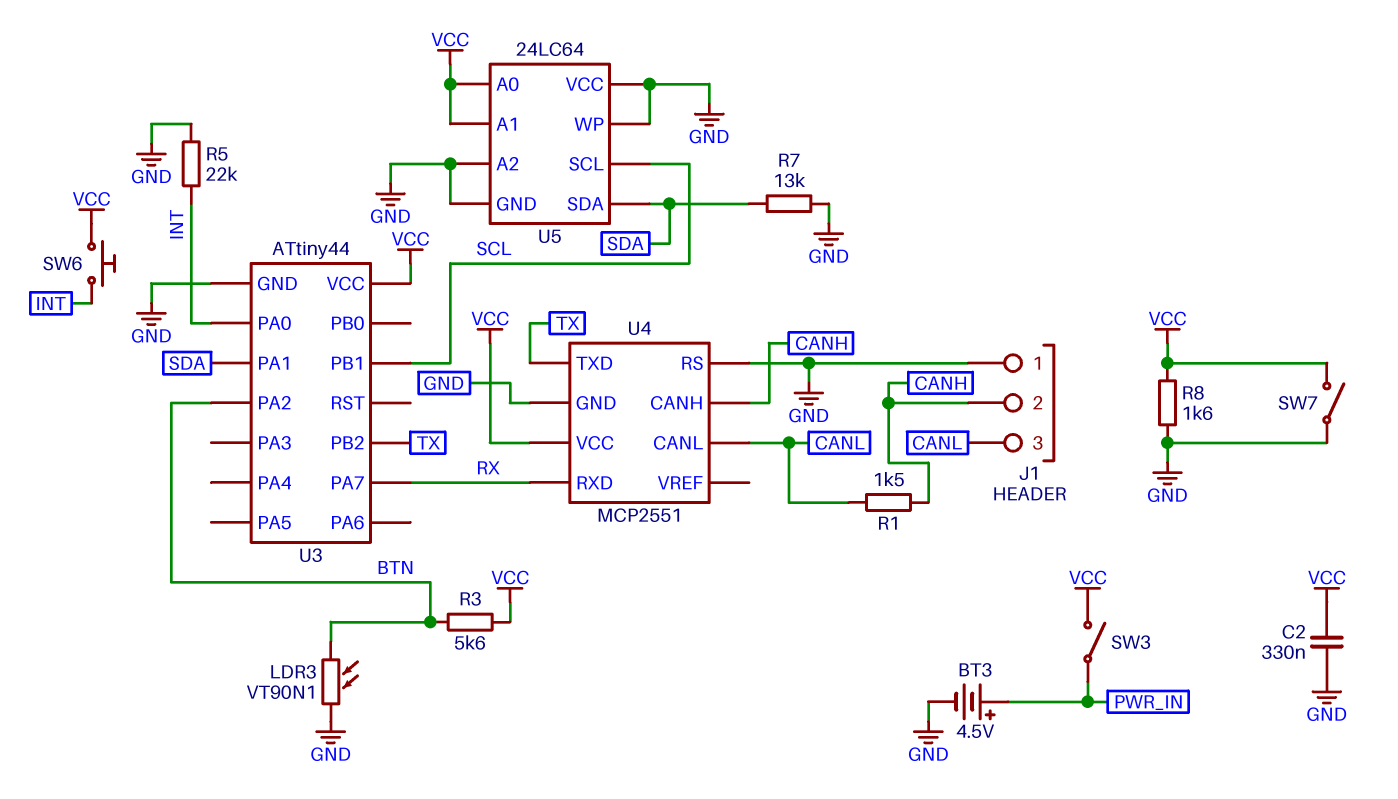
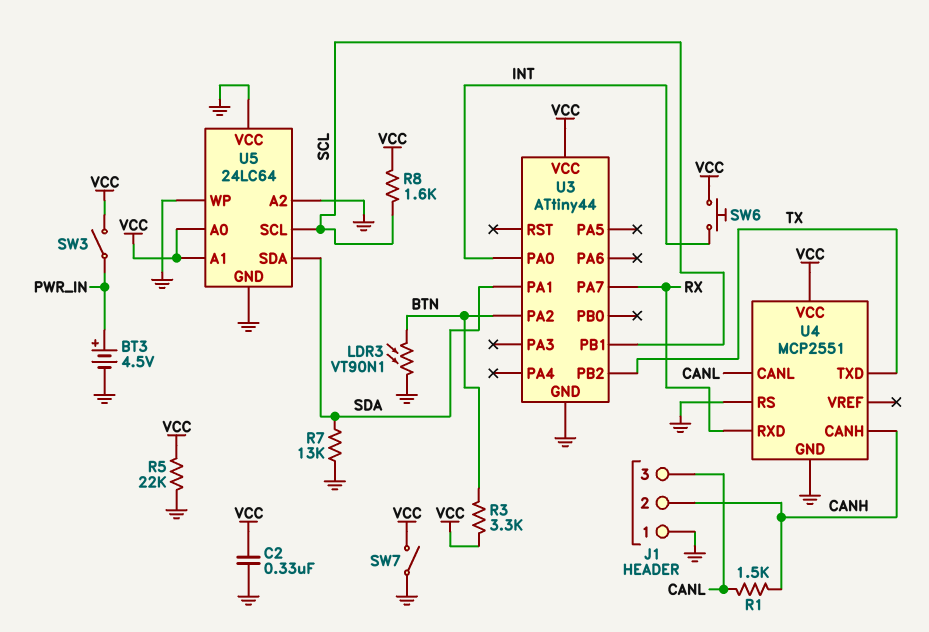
R3: 5.6k (BTN, VCC) -> 3.3k (BTN, VCC)
R5: 22k (GND, INT) -> 22k (GND, VCC)
R8: 1.6k (GND, VCC) -> 1.6k (SCL, VCC)

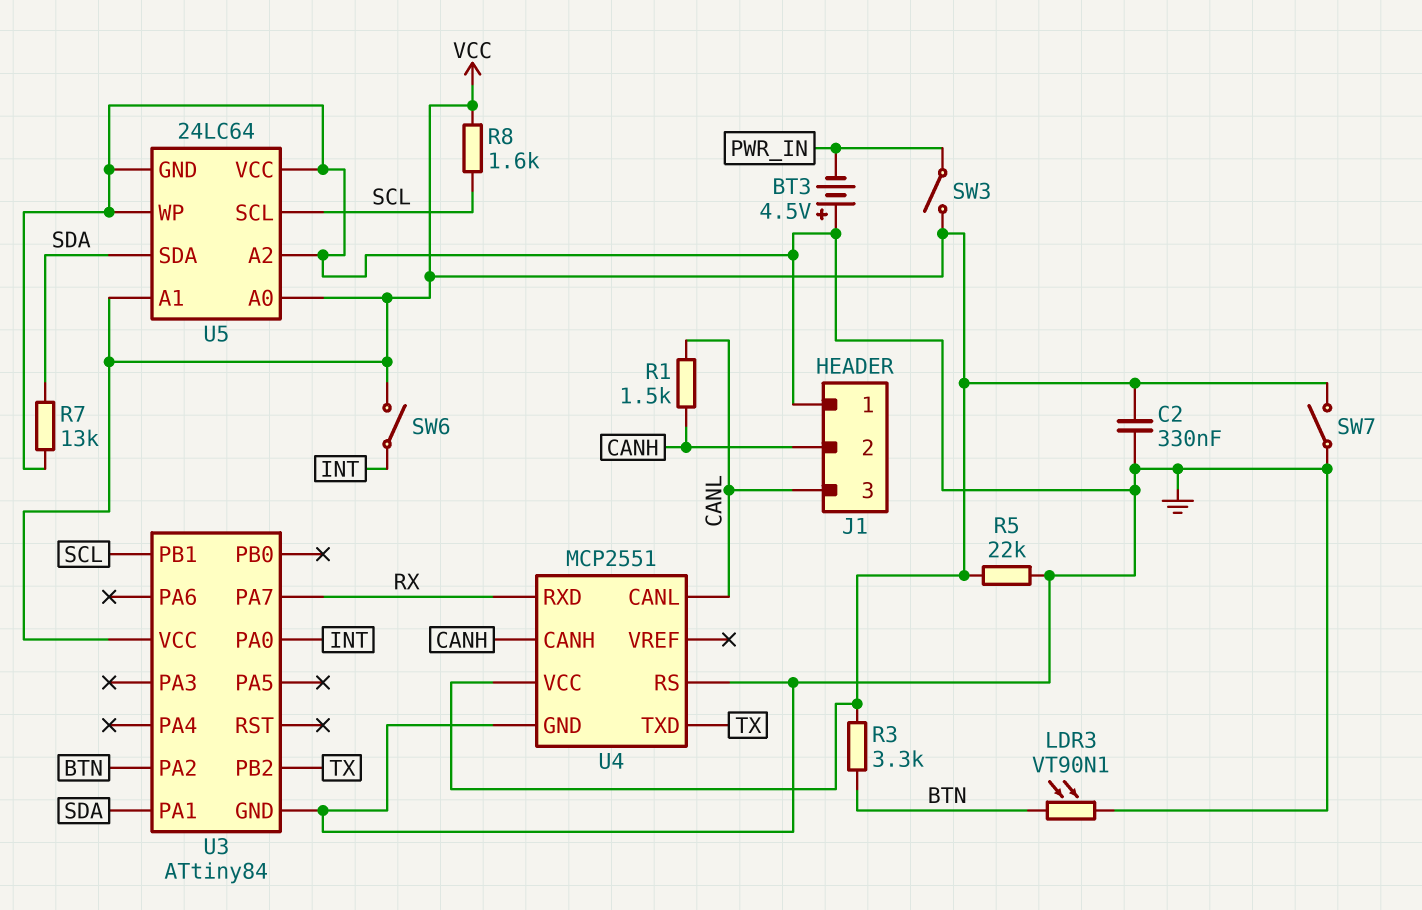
BT3: 4.5V (plus PWR_IN, minus GND) -> 4.5V (plus GND, minus PWR_IN)
SW6: button (INT, VCC) -> switch (INT, VCC)
U3: ATtiny44 -> ATtiny84

